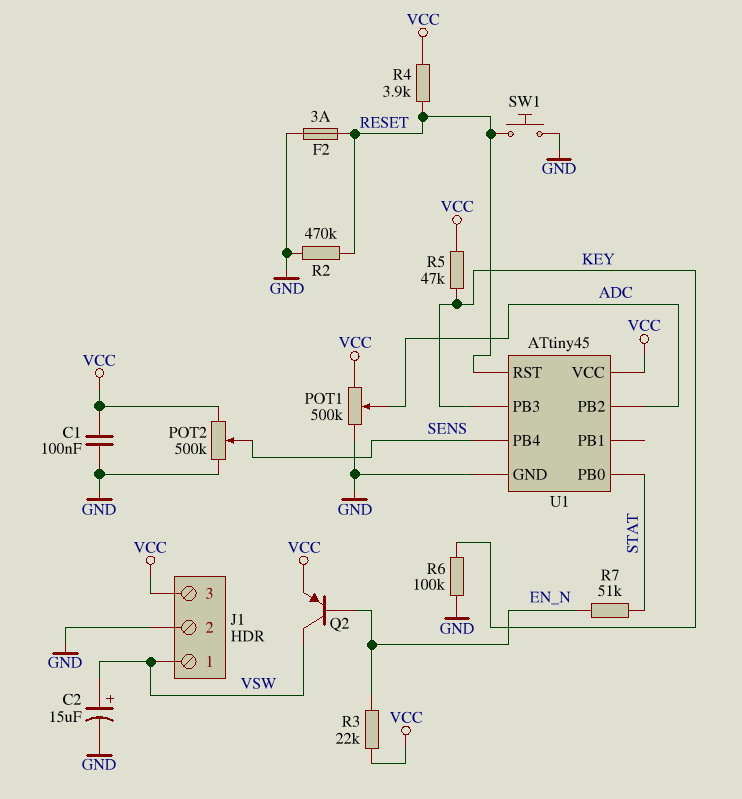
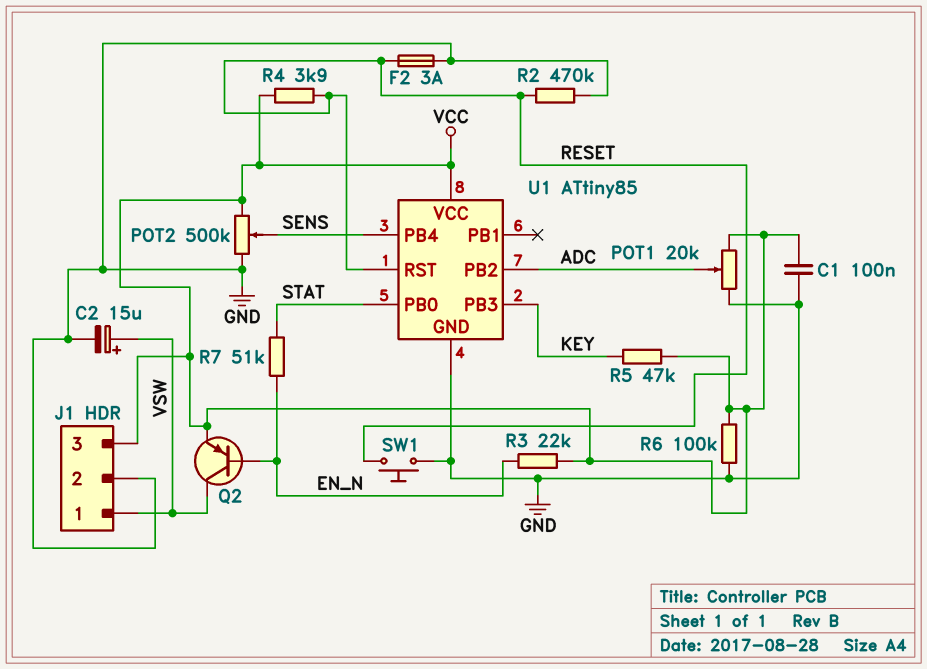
POT1: 500k (GND, VCC, wiper ADC) -> 20k (GND, VCC, wiper ADC)
R6: 100k (GND, KEY) -> 100k (GND, VCC)
U1: ATtiny45 -> ATtiny85

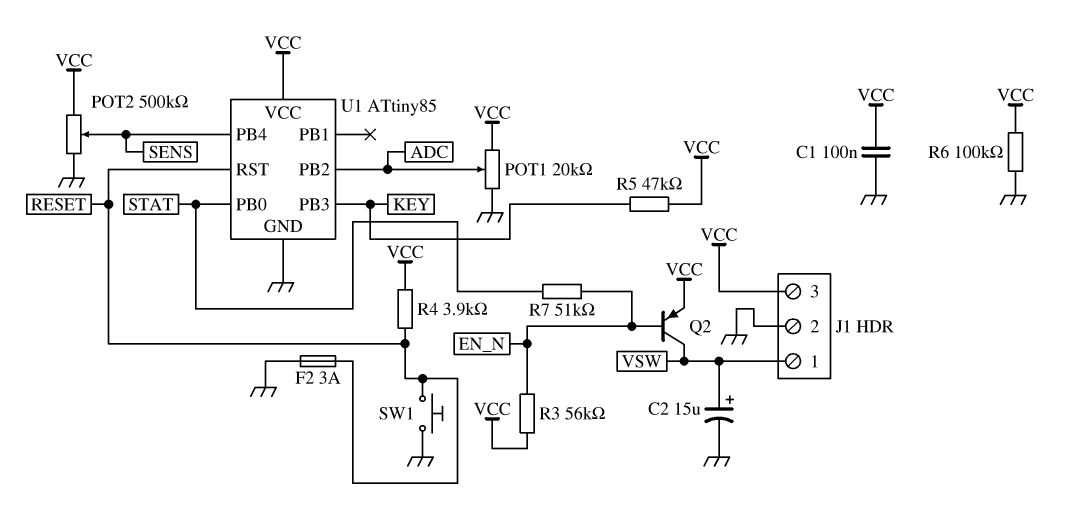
R2: 470k (GND, RESET) -> none
R3: 22k (EN_N, VCC) -> 56k (EN_N, VCC)

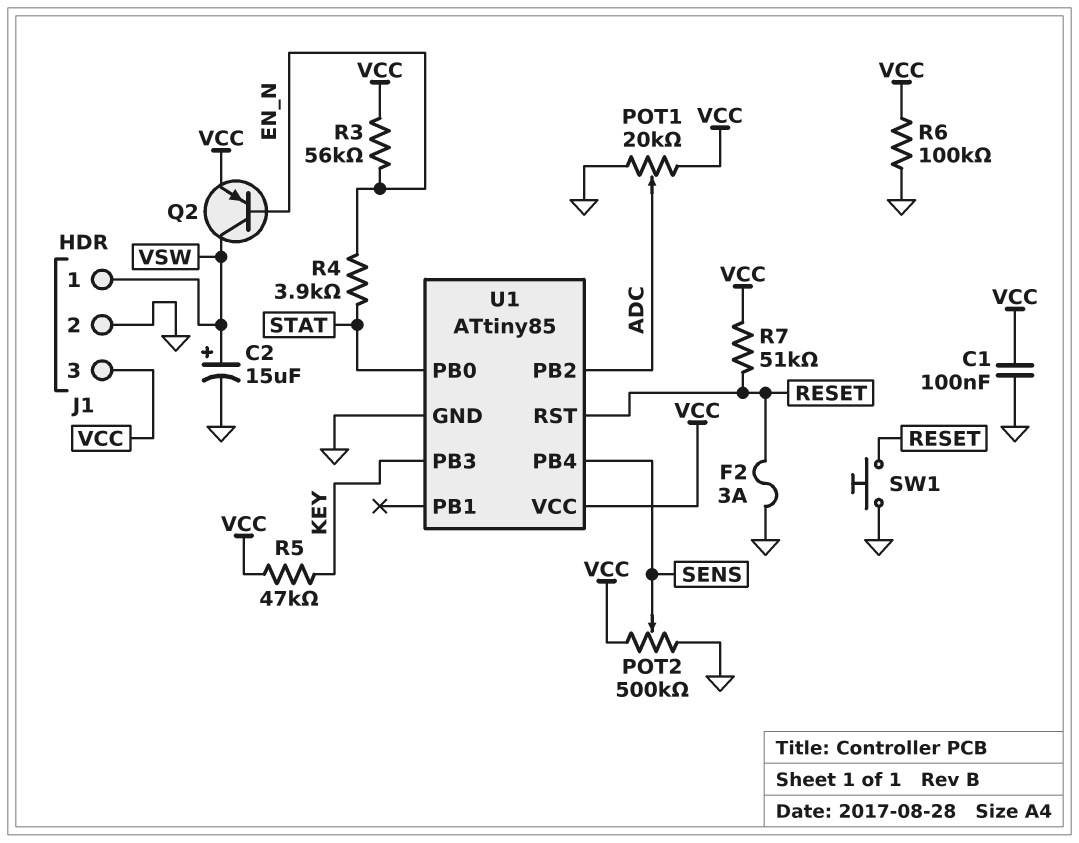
R4: 3.9k (RESET, VCC) -> 3.9k (EN_N, STAT)
R7: 51k (EN_N, STAT) -> 51k (RESET, VCC)

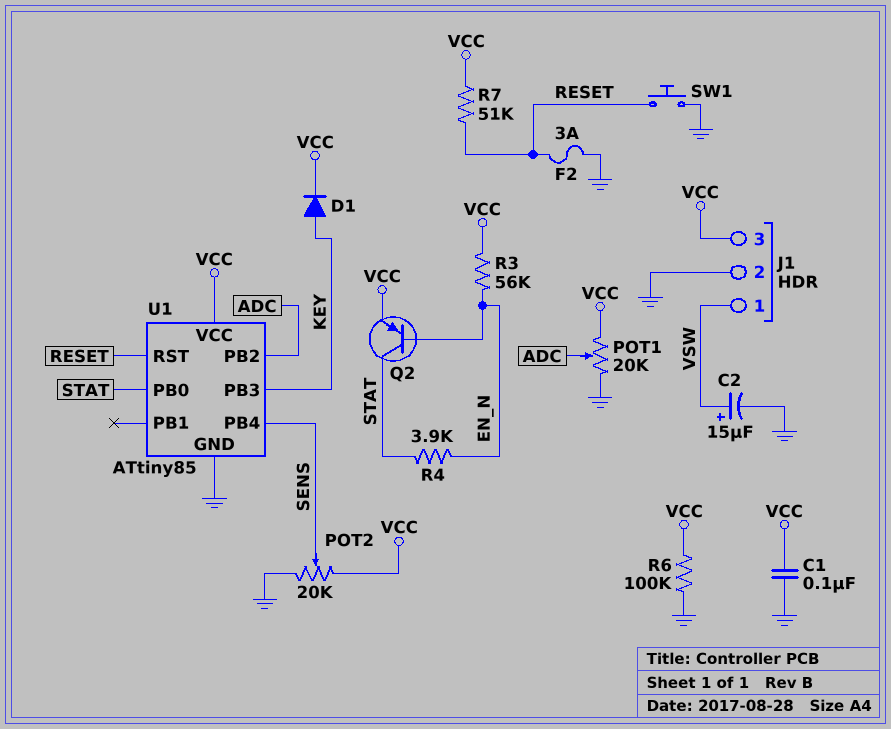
D1: none -> diode (A KEY, K VCC)
POT2: 500k (GND, VCC, wiper SENS) -> 20k (GND, VCC, wiper SENS)
Q2: PNP (B EN_N, C VSW, E VCC) -> PNP (B EN_N, C STAT, E VCC)
R5: 47k (KEY, VCC) -> none

